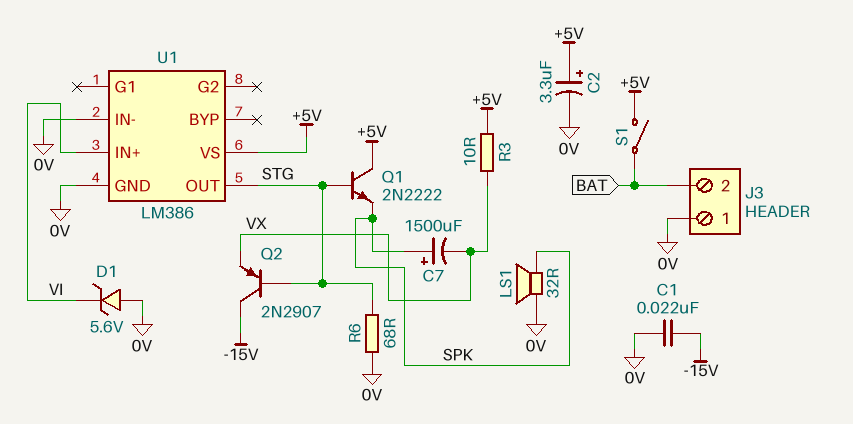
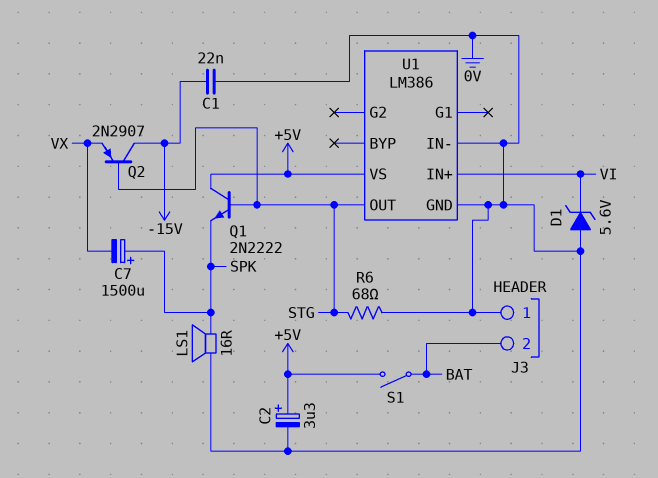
LS1: speaker 32R (0V, SPK) -> speaker 16R (0V, SPK)
R3: 10 (+5V, VX) -> none

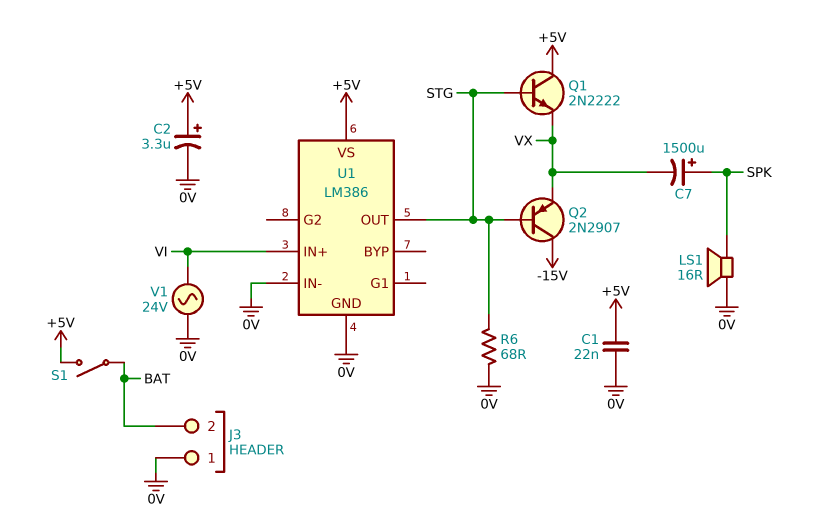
C1: 22nF (-15V, 0V) -> 22nF (+5V, 0V)
D1: zener 5.6V (A 0V, K VI) -> none
Q1: NPN 2N2222 (B STG, C +5V, E SPK) -> NPN 2N2222 (B STG, C +5V, E VX)
V1: none -> AC 24V (0V, VI)

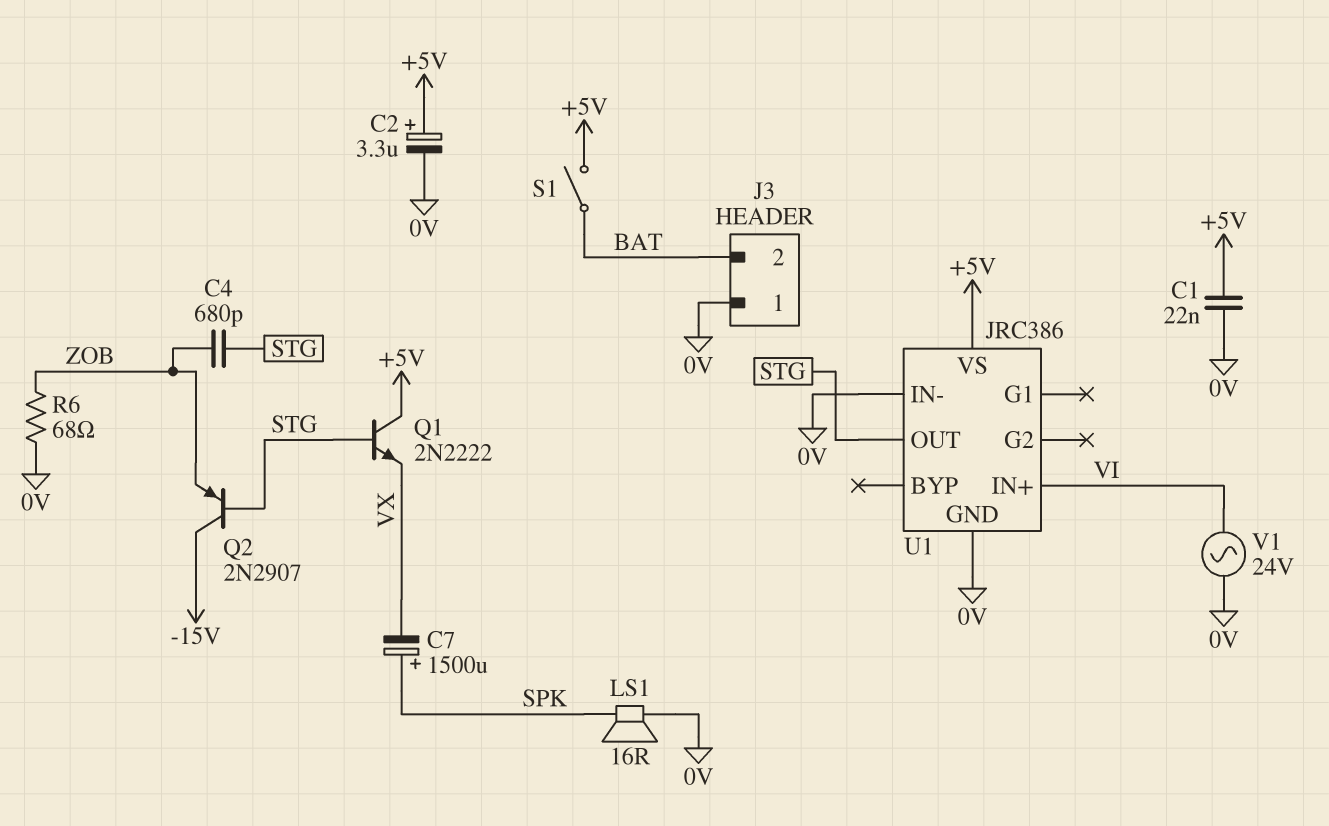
C4: none -> 680pF (STG, ZOB)
Q2: PNP 2N2907 (B STG, C -15V, E VX) -> PNP 2N2907 (B STG, C -15V, E ZOB)
R6: 68 (0V, STG) -> 68 (0V, ZOB)
U1: LM386 -> JRC386

